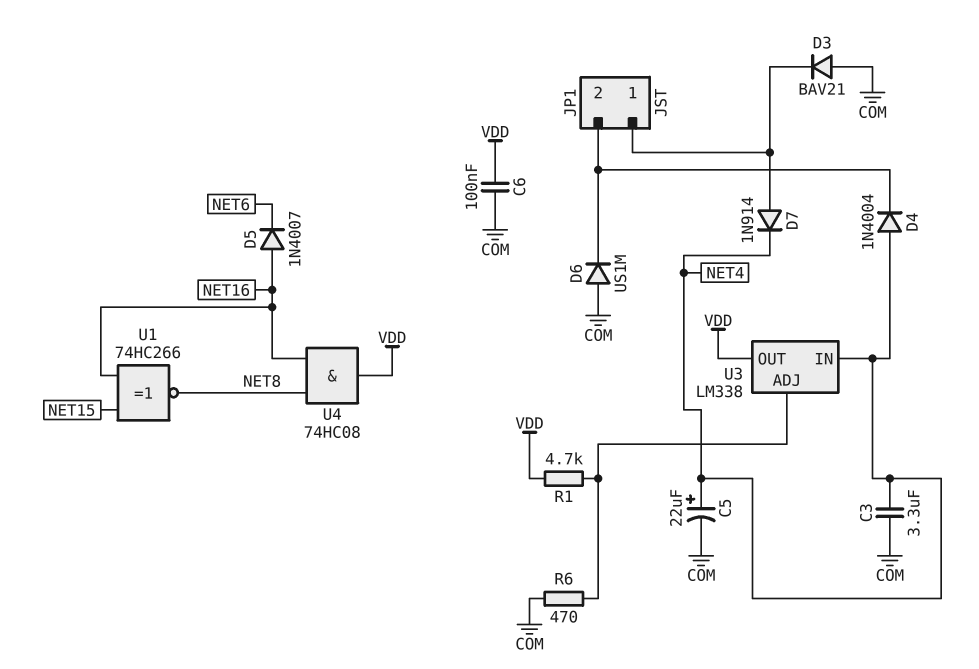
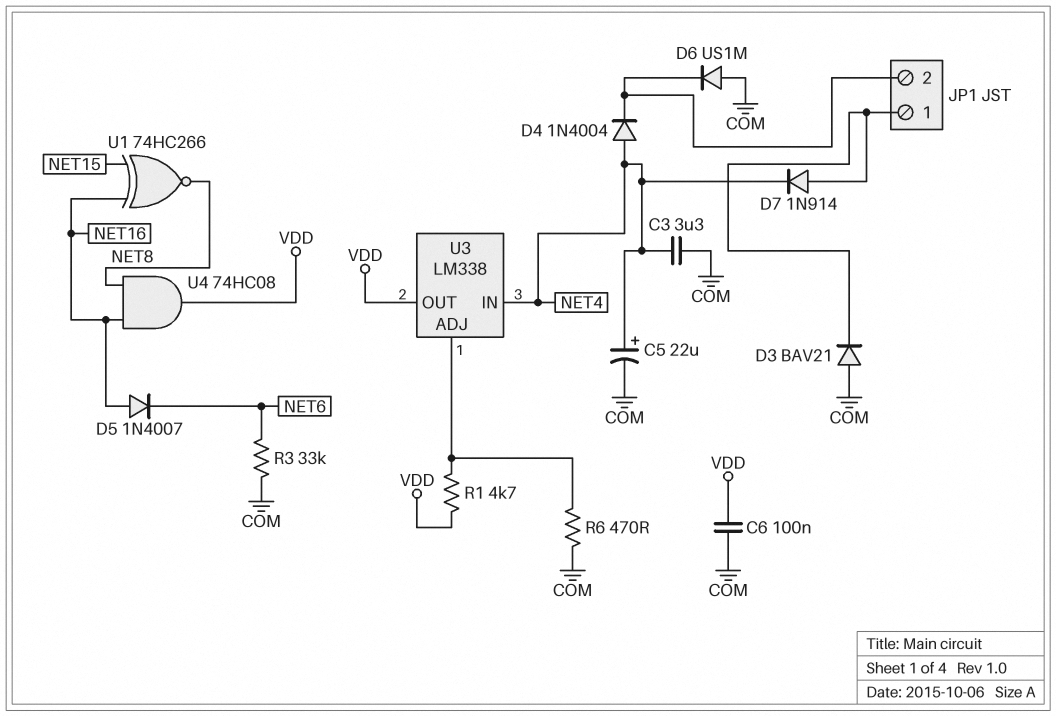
R3: none -> 33k (COM, NET6)

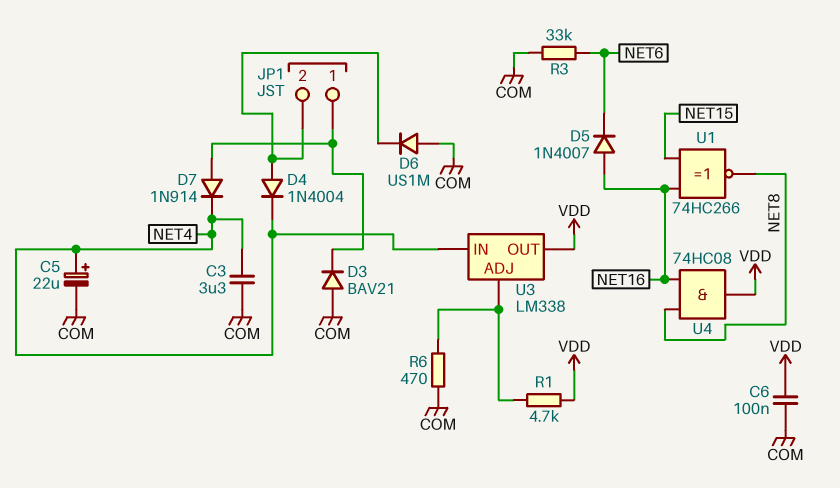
D4: diode 1N4004 (A NET4, K JP1/2) -> diode 1N4004 (A JP1/2, K NET4)

